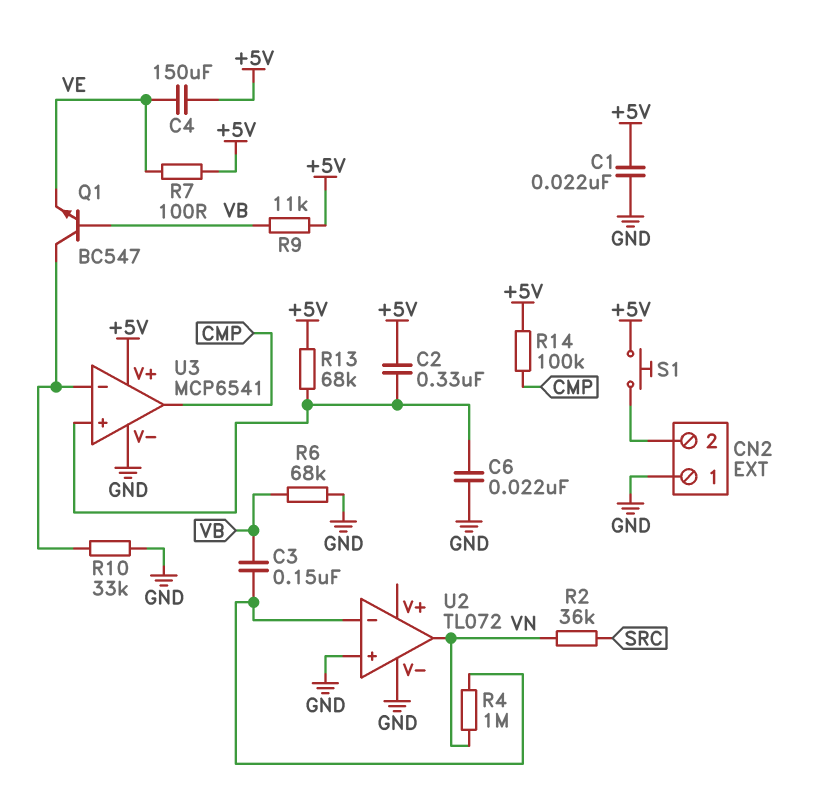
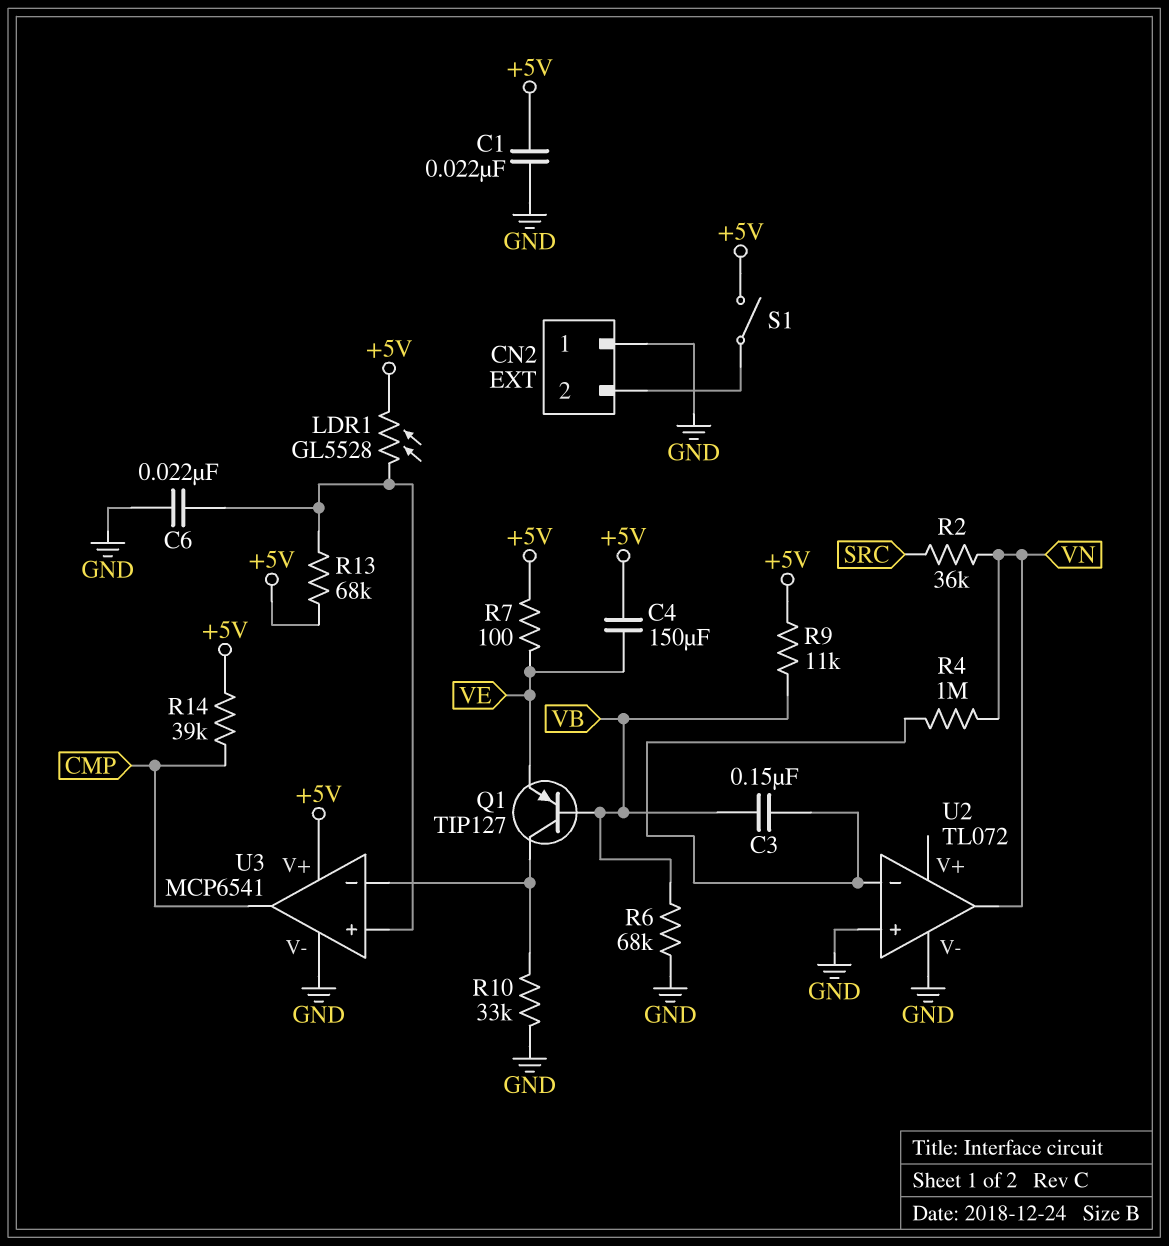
C2: 330nF (+5V, U3/in+) -> none
LDR1: none -> GL5528 (+5V, U3/in+)
Q1: NPN BC547 (B VB, C U3/in-, E VE) -> PNP TIP127 (B VB, C U3/in-, E VE)
R14: 100k (+5V, CMP) -> 39k (+5V, CMP)
S1: button (+5V, CN2/2) -> switch (+5V, CN2/2)

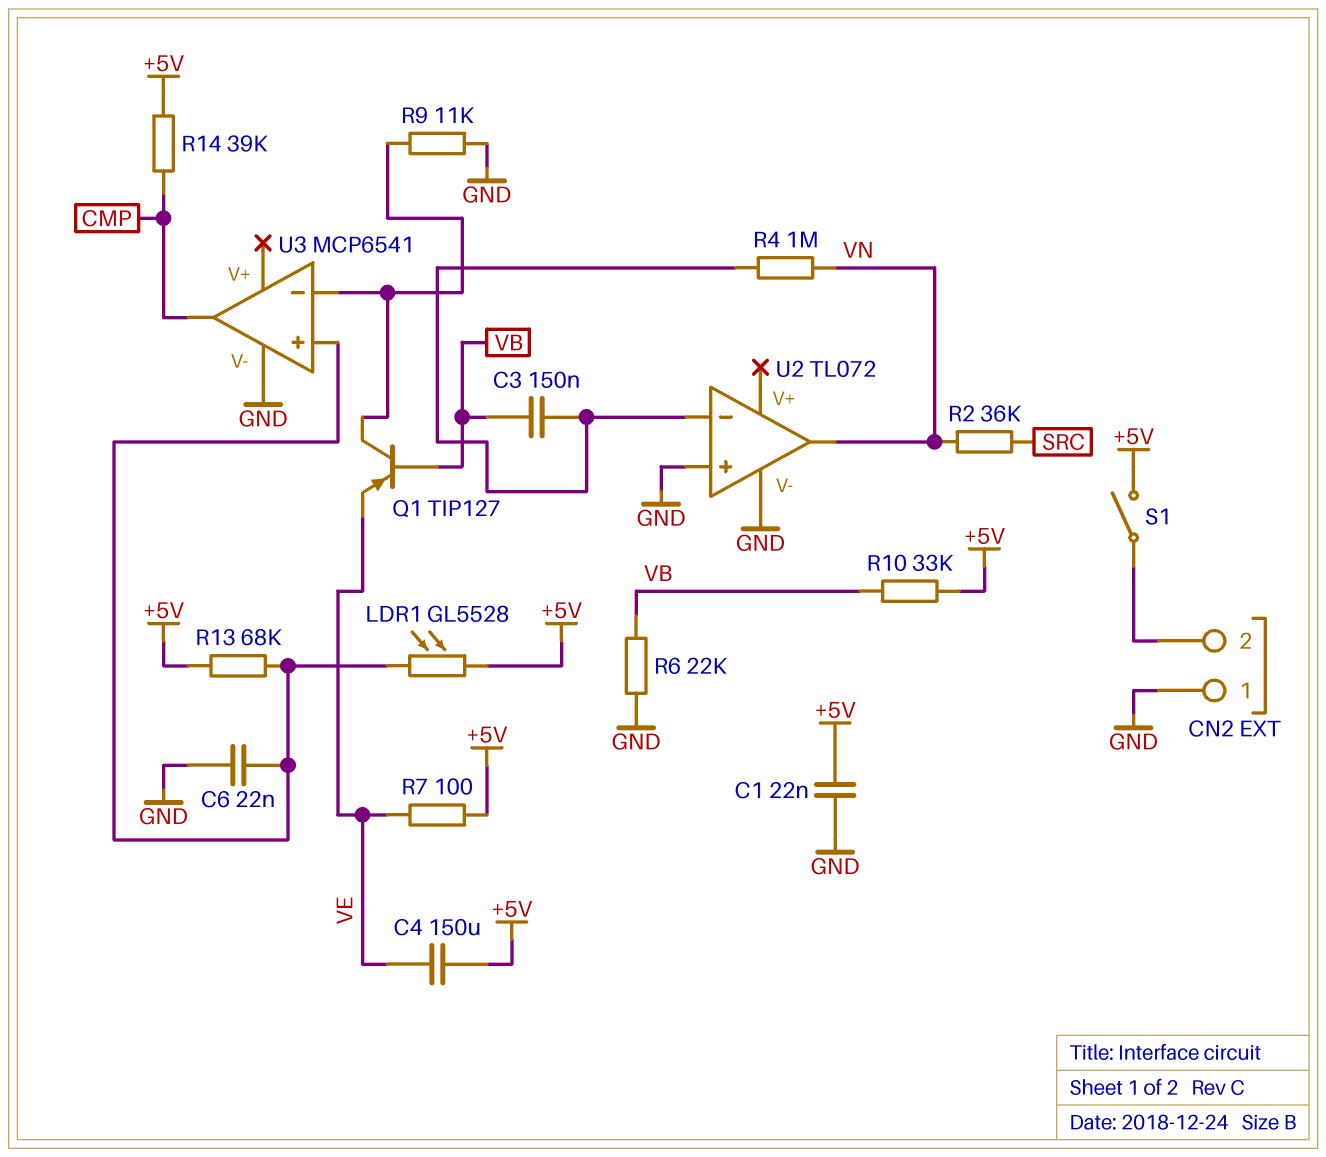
R6: 68k (GND, VB) -> 22k (GND, VB)
R9: 11k (+5V, VB) -> 11k (GND, U3/in-)
R10: 33k (GND, U3/in-) -> 33k (+5V, VB)
U3 pin V+: +5V -> none

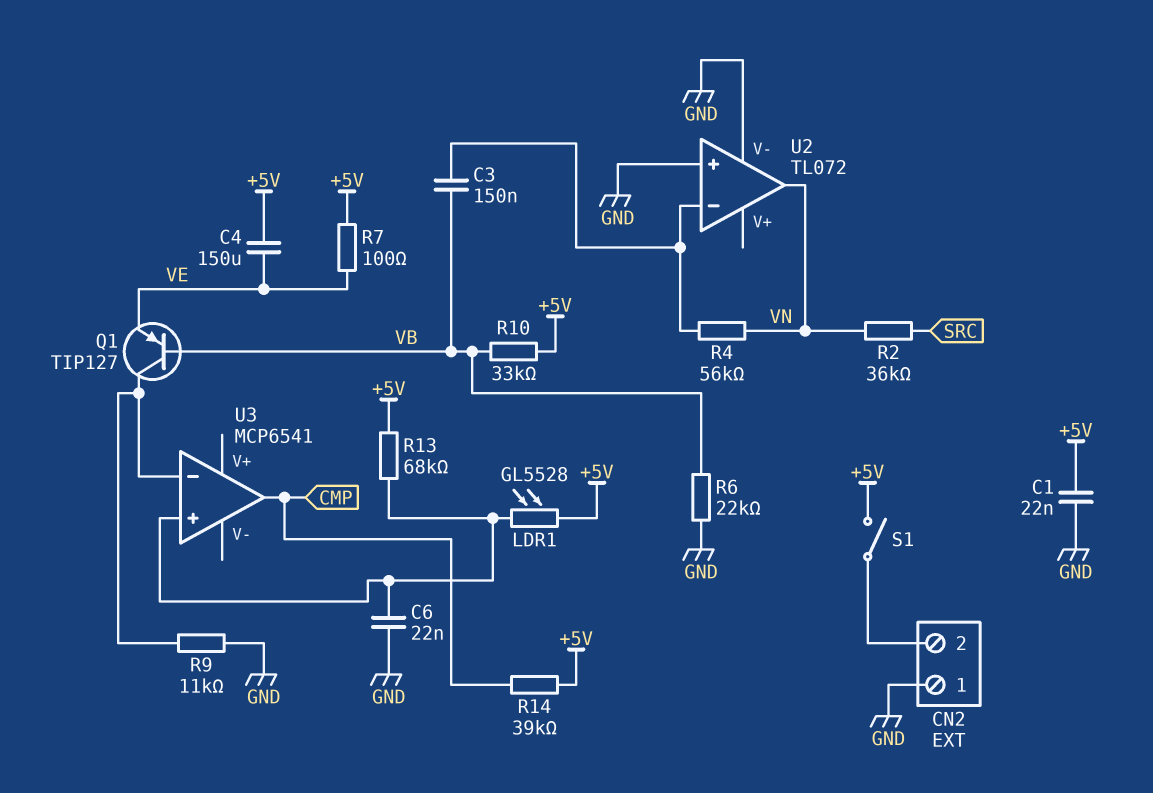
R4: 1M (U2/in-, VN) -> 56k (U2/in-, VN)
U3 pin V-: GND -> none

